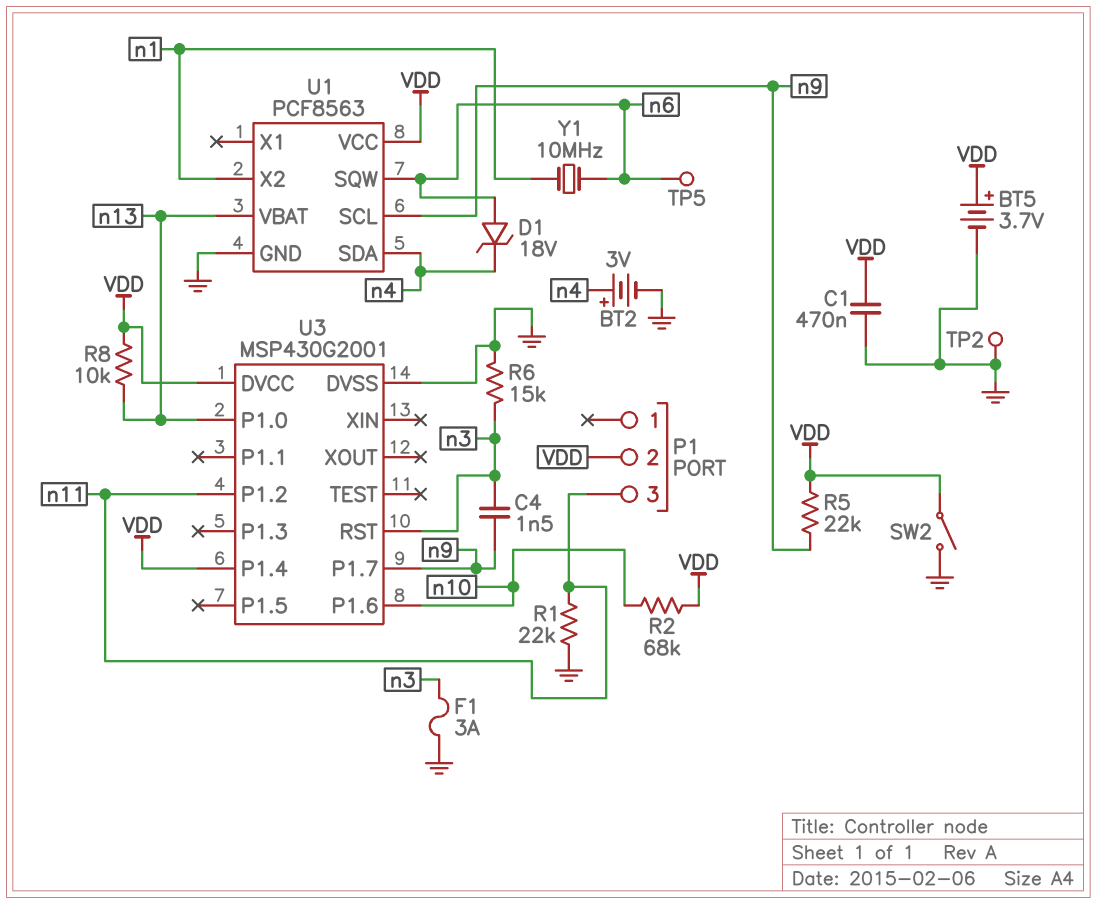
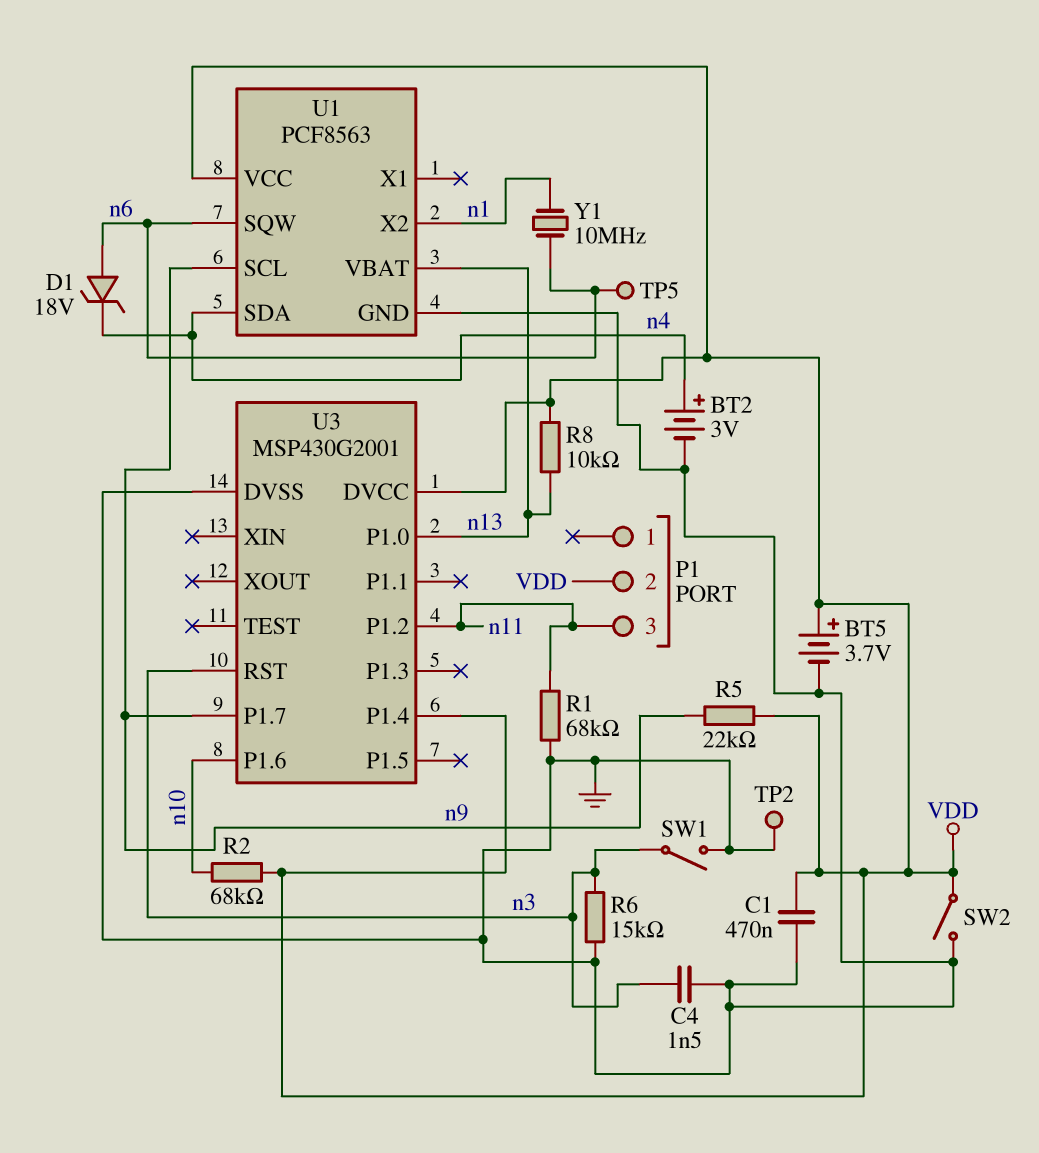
C4: 1.5nF (n3, n9) -> 1.5nF (GND, n3)
F1: 3A (GND, n3) -> none
R1: 22k (GND, n11) -> 68k (GND, n11)
SW1: none -> switch (GND, n3)

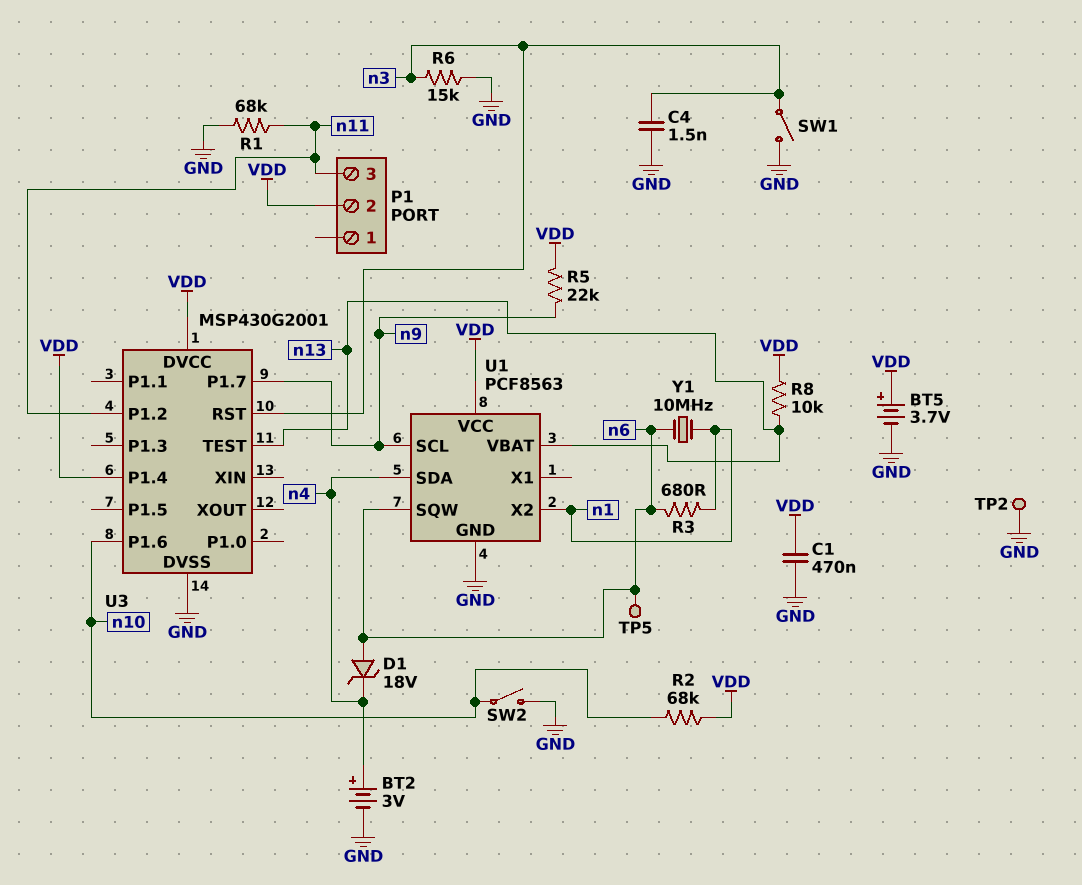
R3: none -> 680 (n1, n6)
SW2: switch (GND, VDD) -> switch (GND, n10)
U3 pin P1.0: n13 -> none
U3 pin TEST: none -> n13

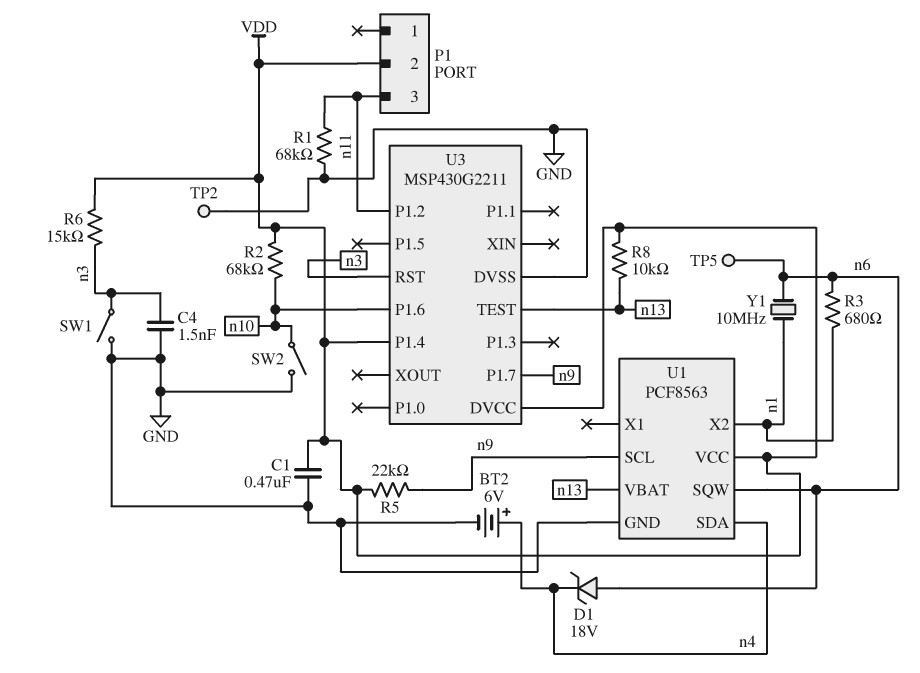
BT2: 3V (plus n4, minus GND) -> 6V (plus n4, minus GND)
BT5: 3.7V (plus VDD, minus GND) -> none
R6: 15k (GND, n3) -> 15k (VDD, n3)
U3: MSP430G2001 -> MSP430G2211

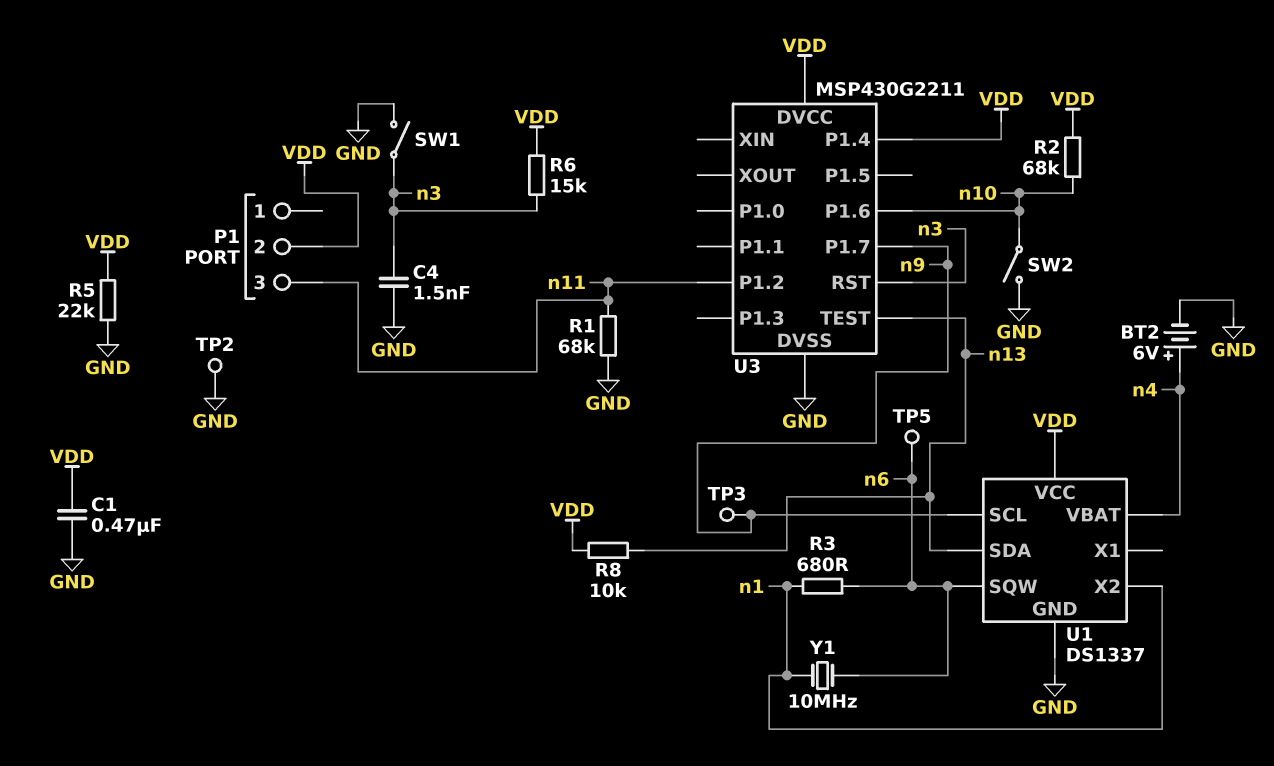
D1: zener 18V (A n6, K n4) -> none
R5: 22k (VDD, n9) -> 22k (GND, VDD)
TP3: none -> test point (n9)
U1: PCF8563 -> DS1337
U1 pin SDA: n4 -> n13
U1 pin VBAT: n13 -> n4

